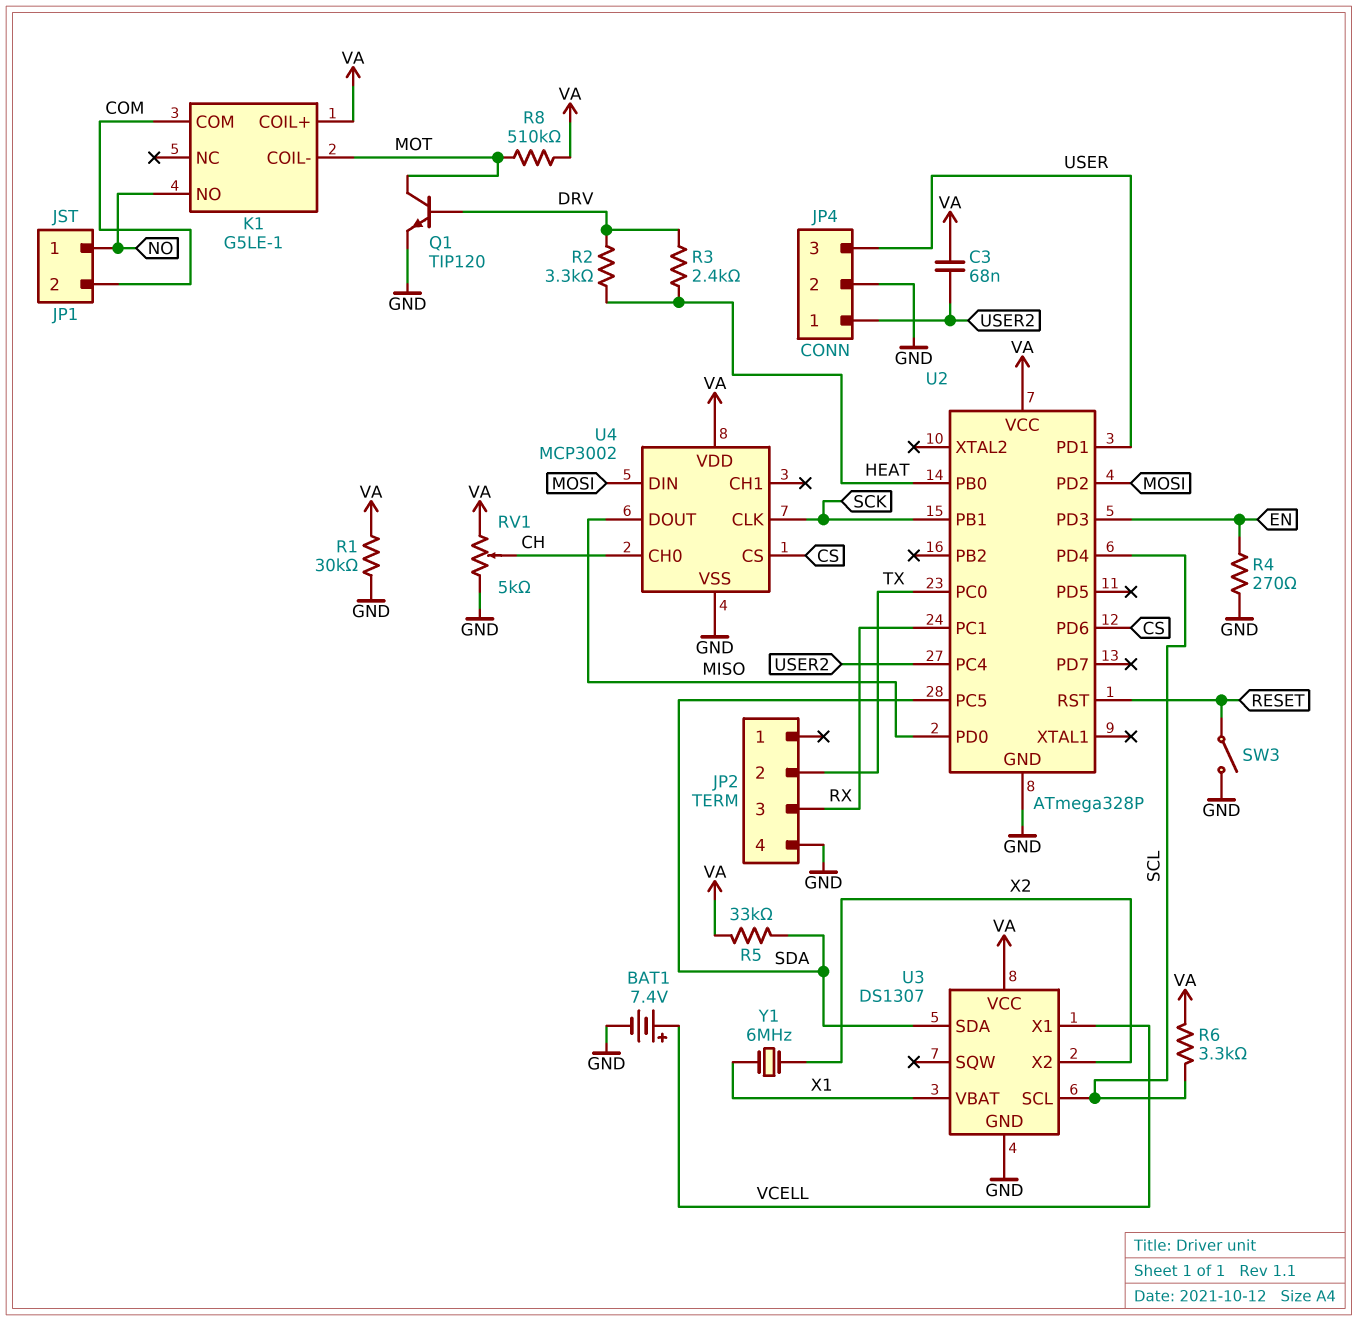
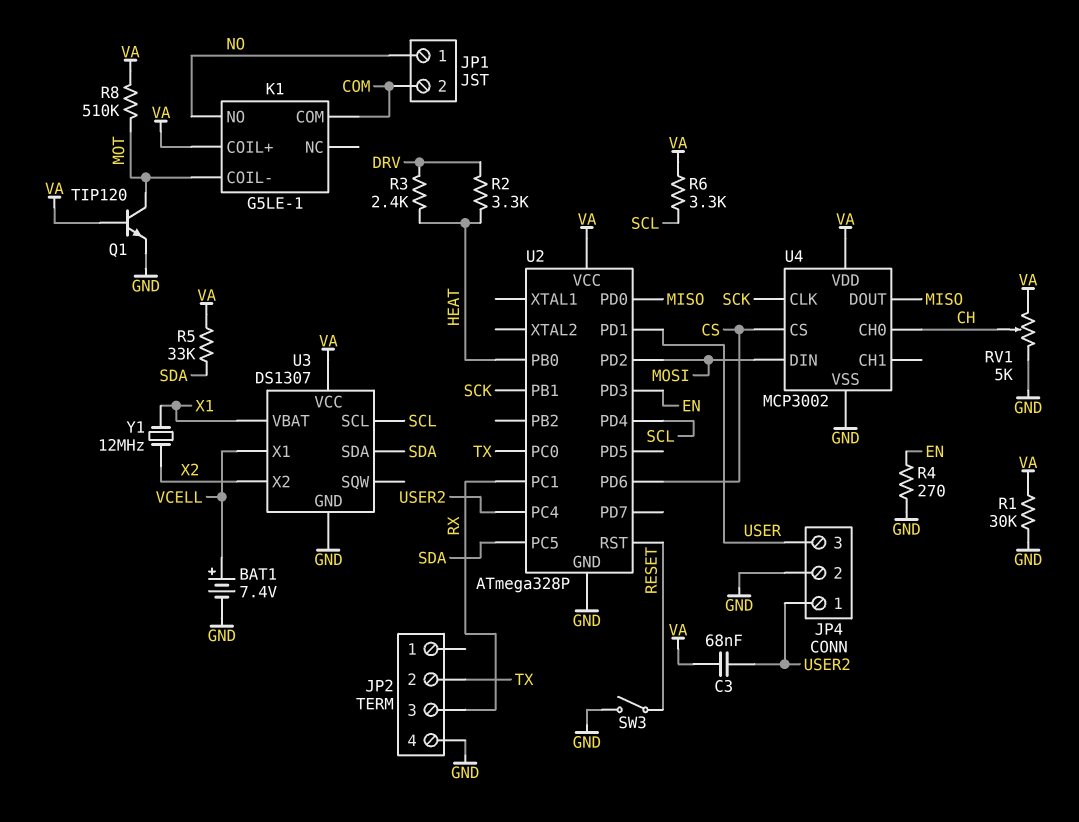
Q1: NPN TIP120 (B DRV, C MOT, E GND) -> NPN TIP120 (B VA, C MOT, E GND)
Y1: 6MHz (X1, X2) -> 12MHz (X1, X2)

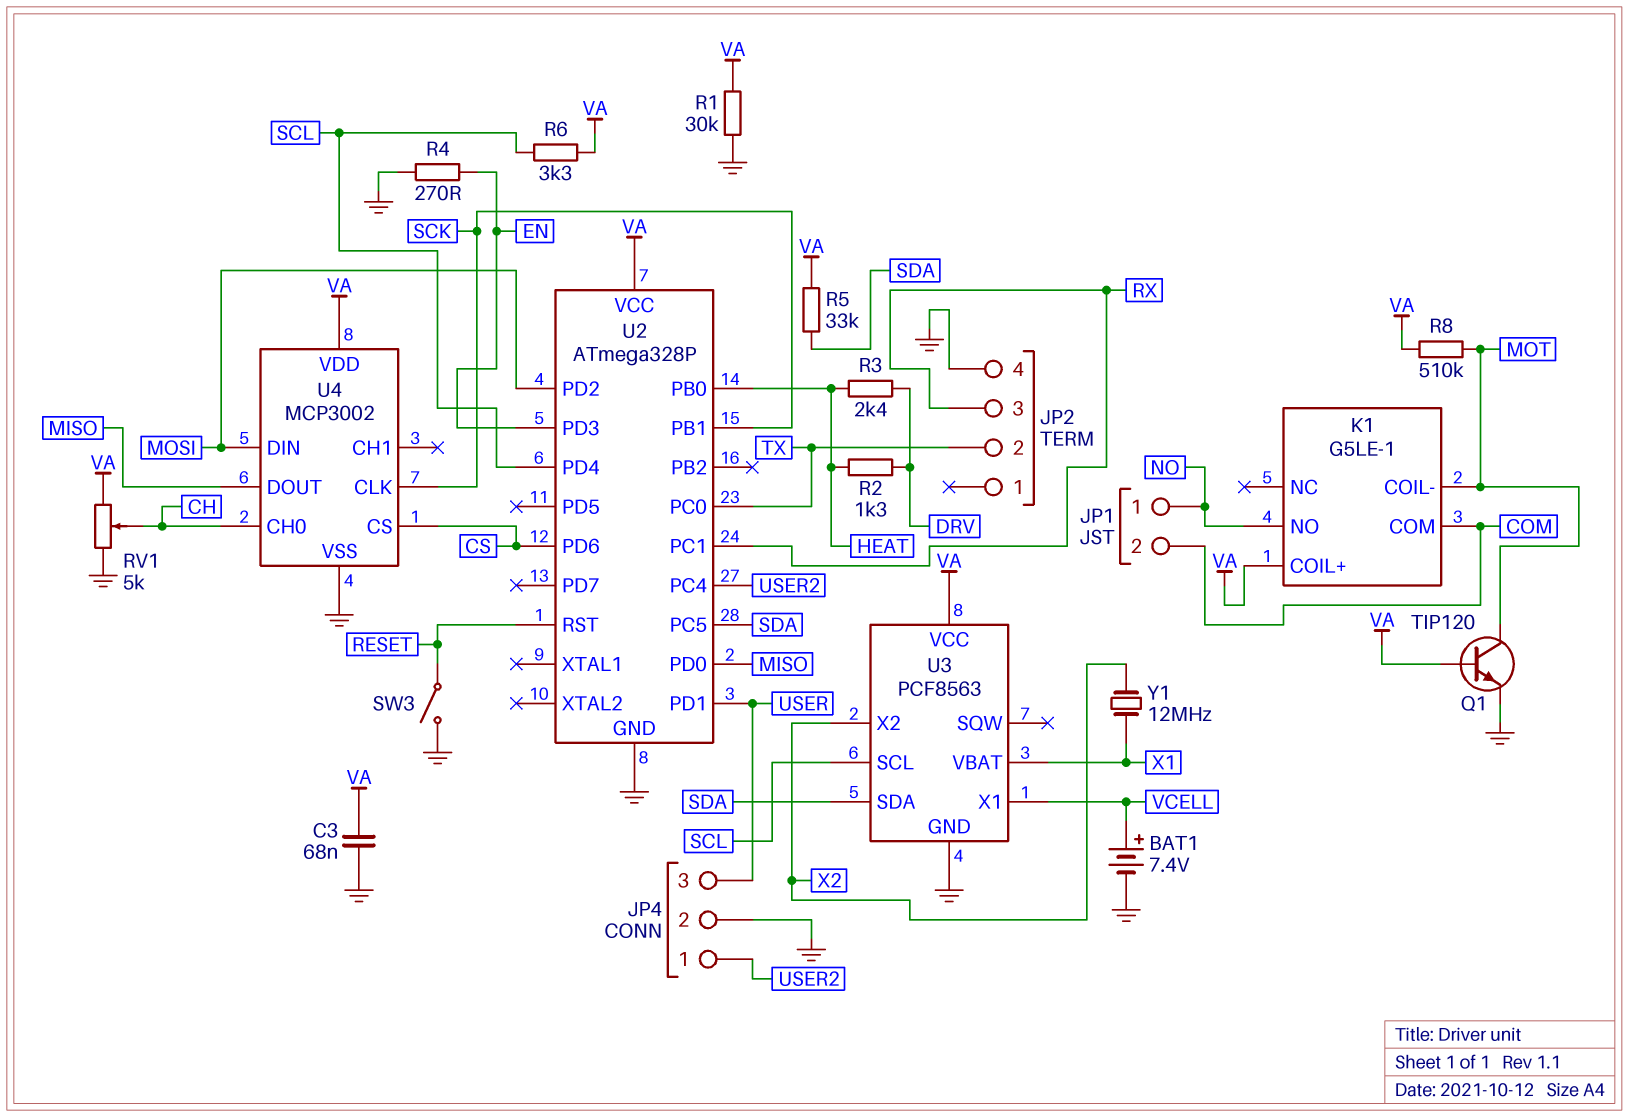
C3: 68nF (USER2, VA) -> 68nF (GND, VA)
R2: 3.3k (DRV, HEAT) -> 1.3k (DRV, HEAT)
U3: DS1307 -> PCF8563

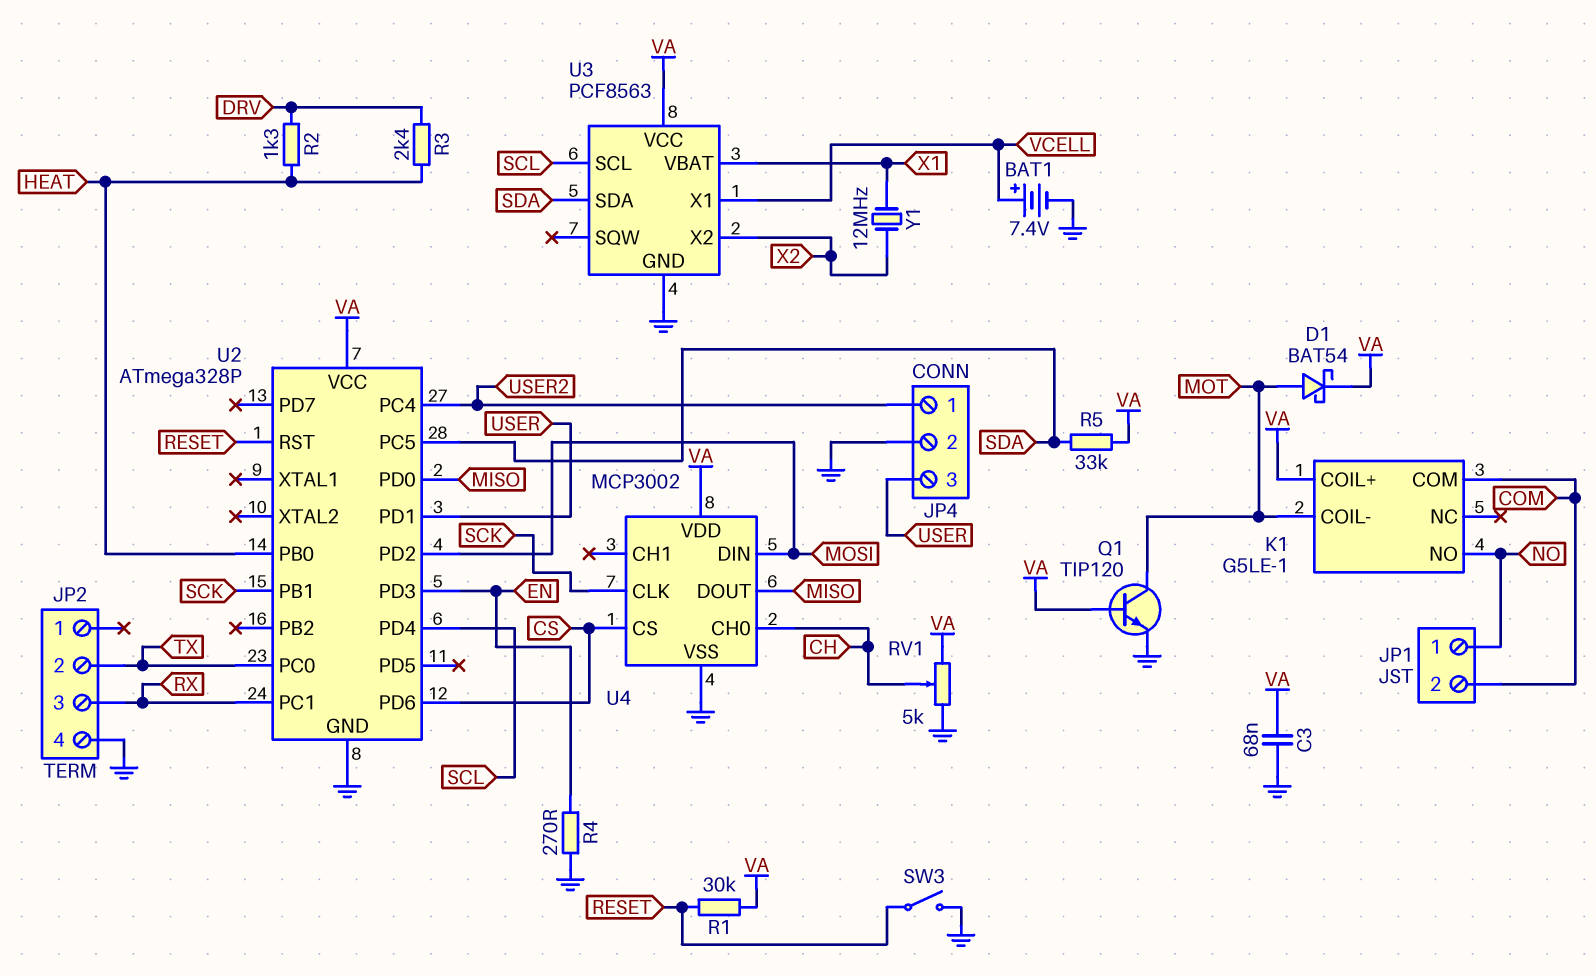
D1: none -> schottky BAT54 (A MOT, K VA)
R1: 30k (GND, VA) -> 30k (RESET, VA)
R6: 3.3k (SCL, VA) -> none
R8: 510k (MOT, VA) -> none

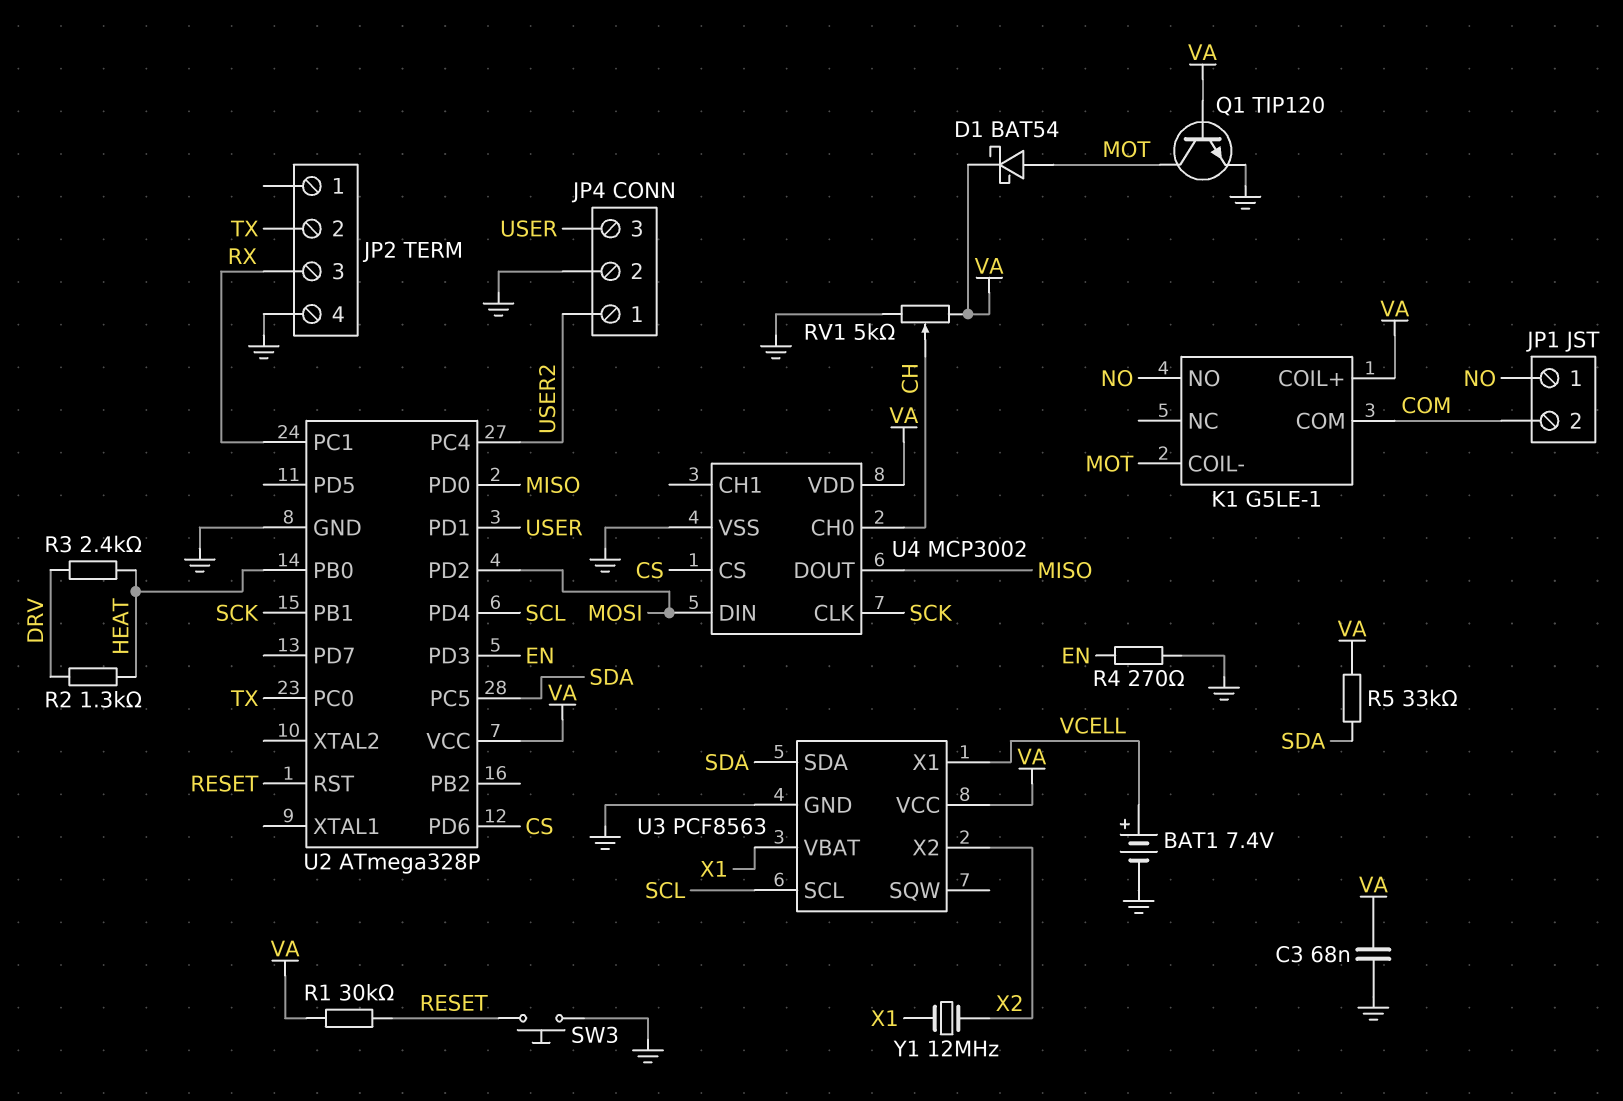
SW3: switch (GND, RESET) -> button (GND, RESET)

